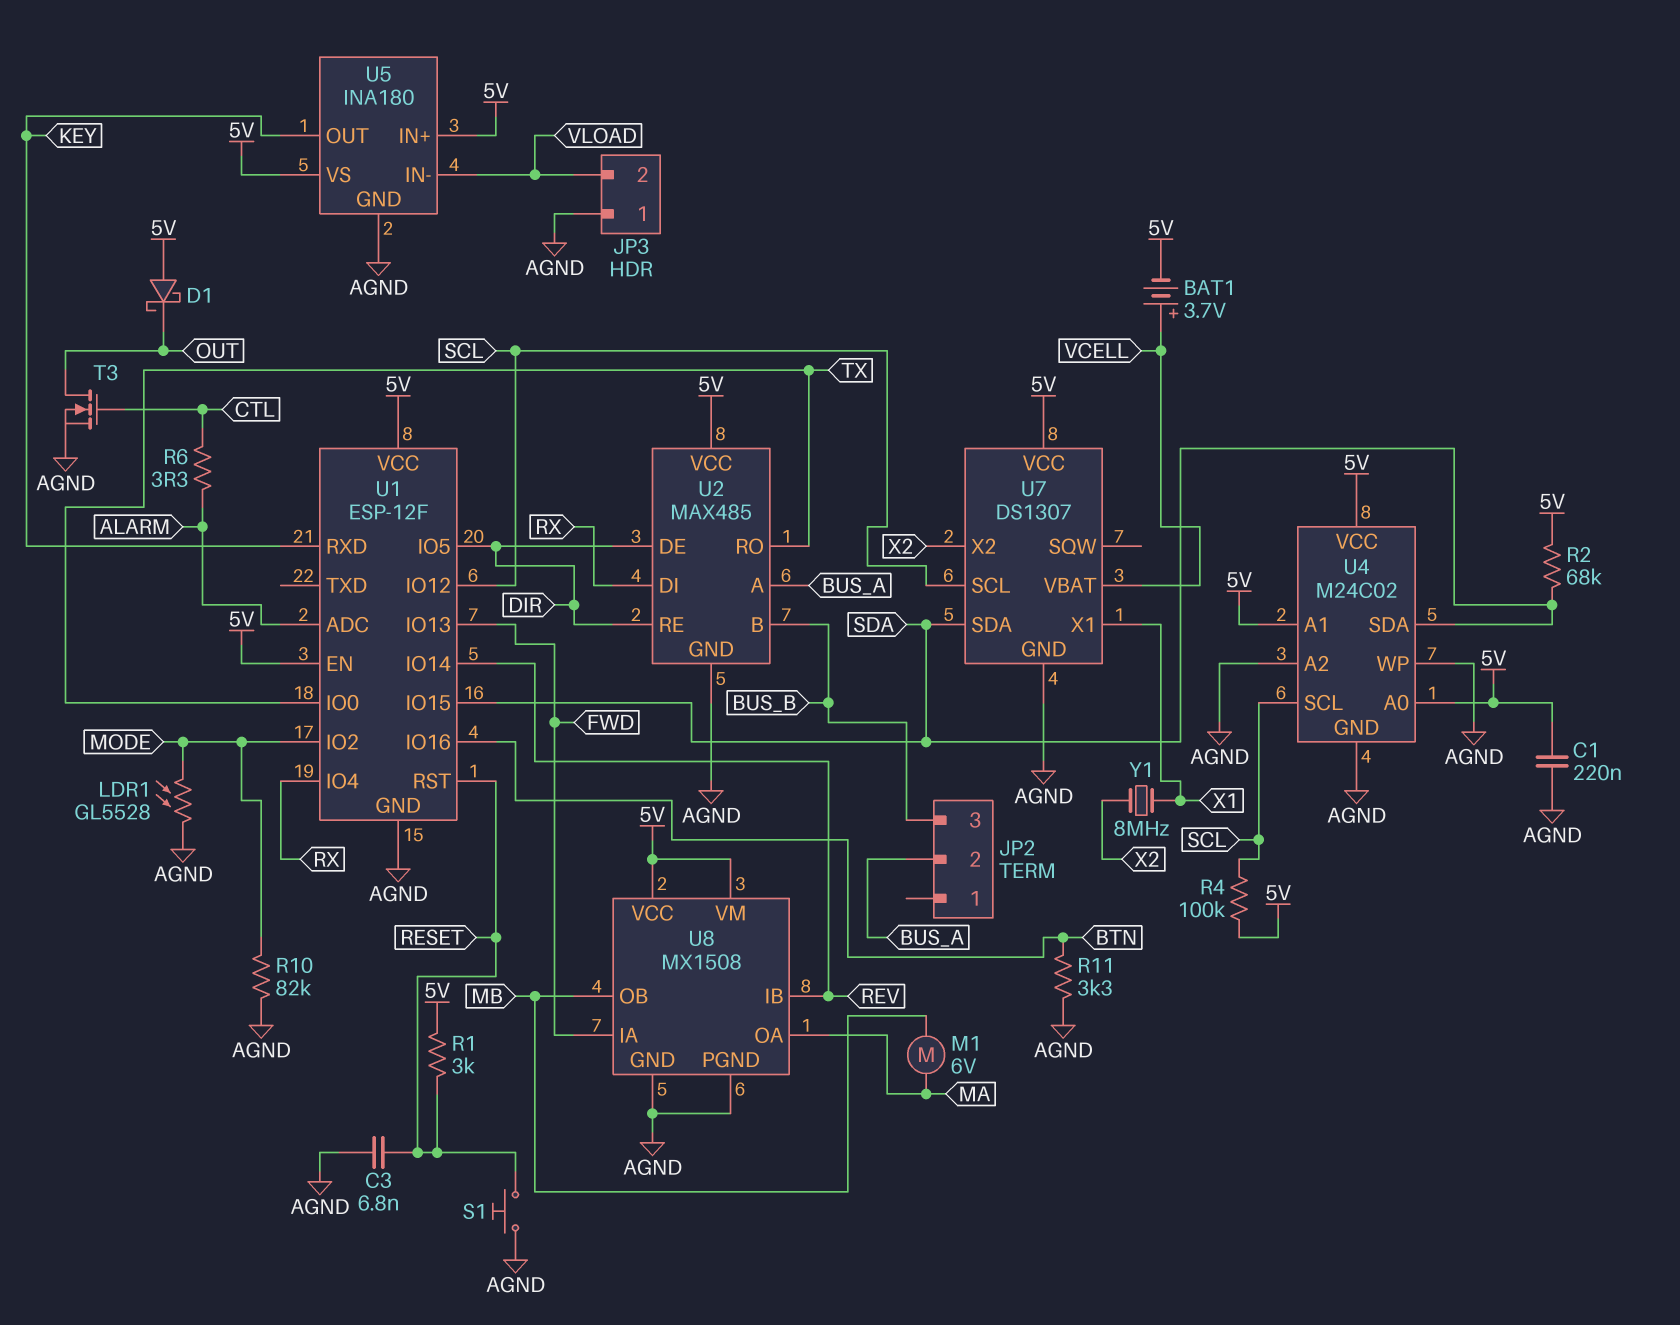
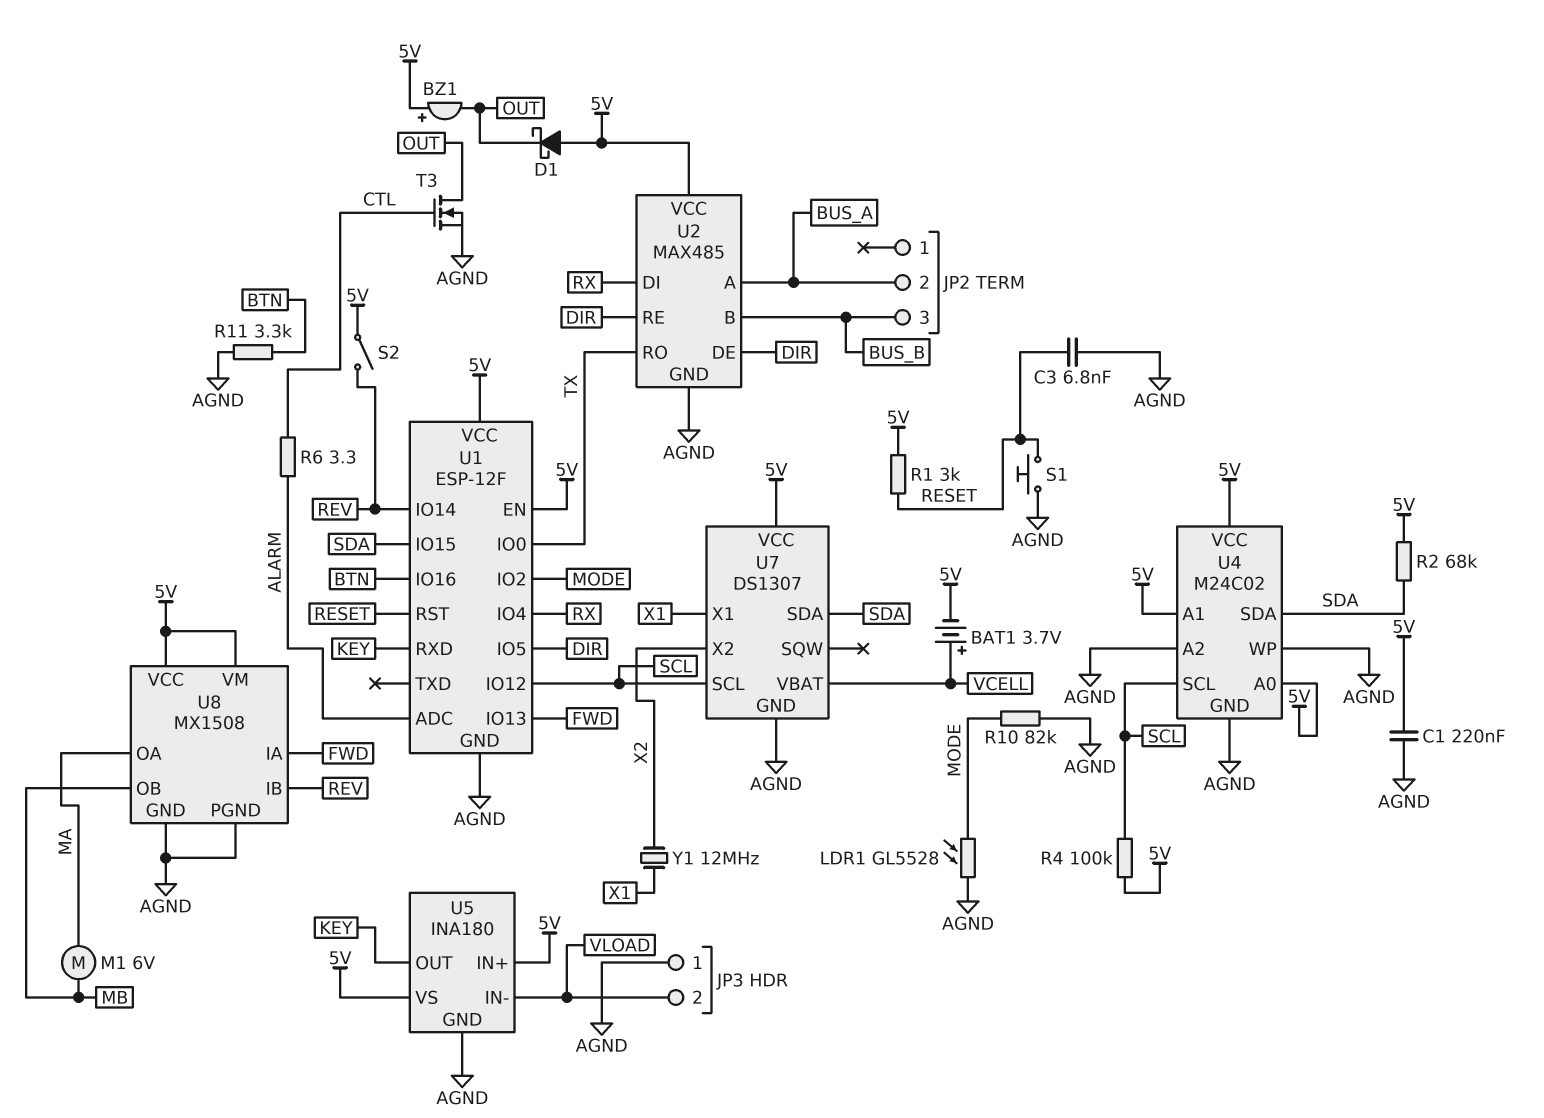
BZ1: none -> buzzer (plus 5V, minus OUT)
S2: none -> switch (5V, REV)
Y1: 8MHz (X1, X2) -> 12MHz (X1, X2)

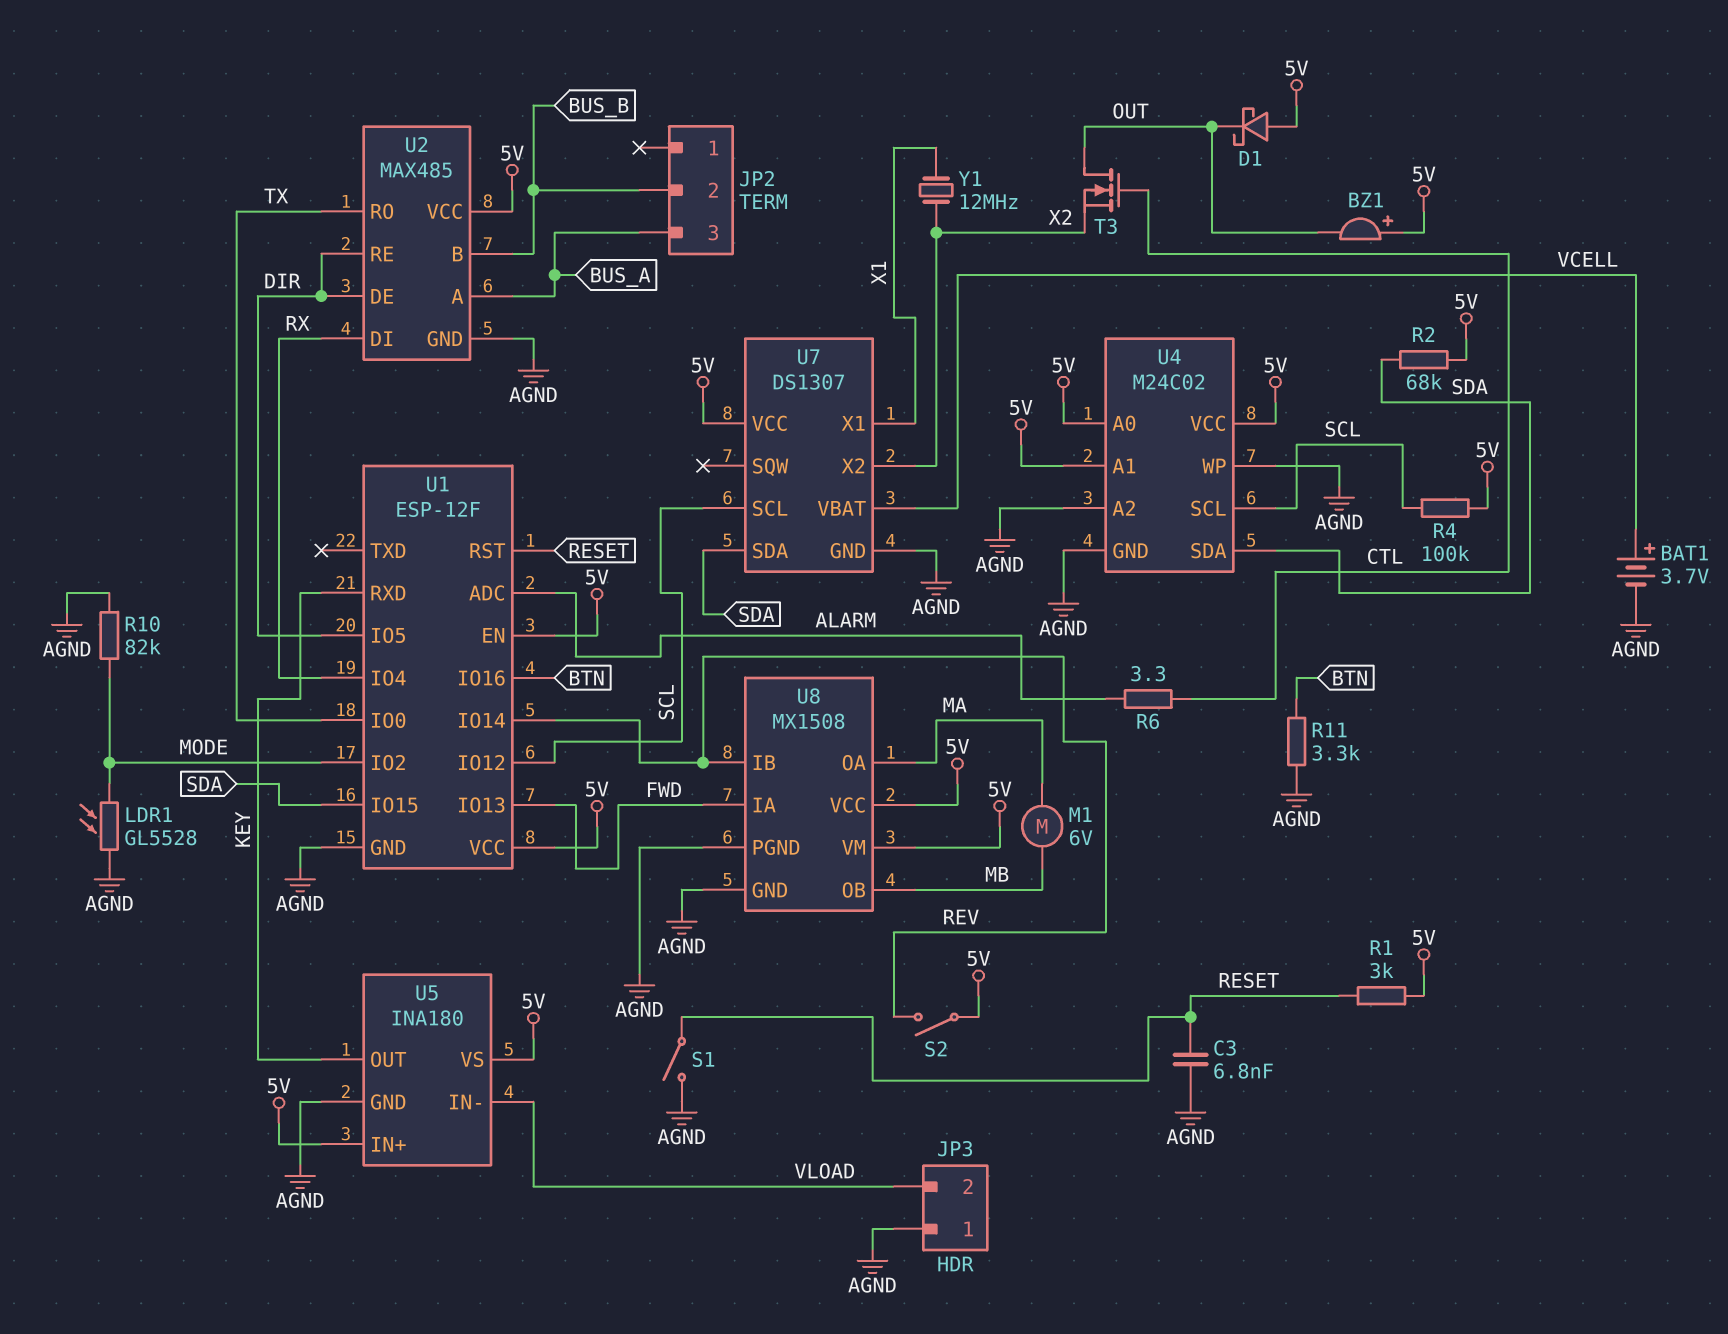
BAT1: 3.7V (plus VCELL, minus 5V) -> 3.7V (plus VCELL, minus AGND)
C1: 220nF (5V, AGND) -> none
JP2 pin 2: BUS_A -> BUS_B
JP2 pin 3: BUS_B -> BUS_A
S1: button (AGND, RESET) -> switch (AGND, RESET)
T3: NMOS (G CTL, D OUT, S AGND) -> NMOS (G CTL, D OUT, S X2)

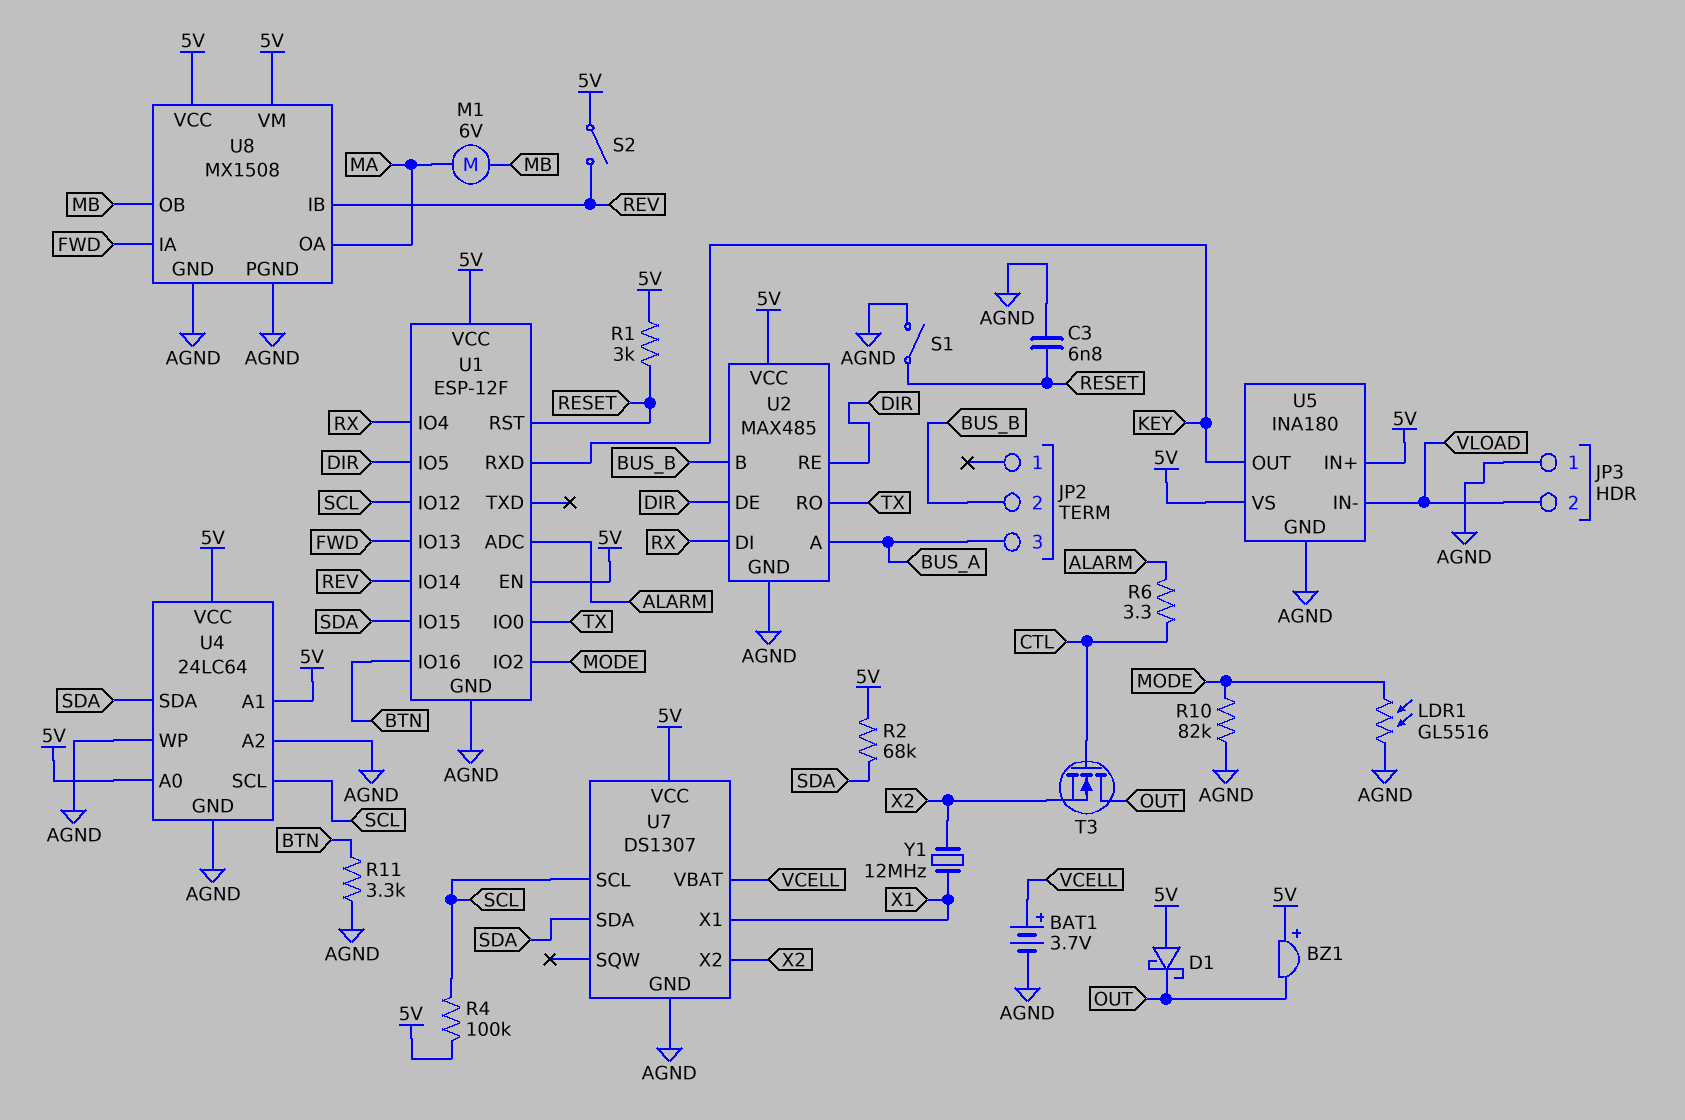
LDR1: GL5528 (AGND, MODE) -> GL5516 (AGND, MODE)
U4: M24C02 -> 24LC64

